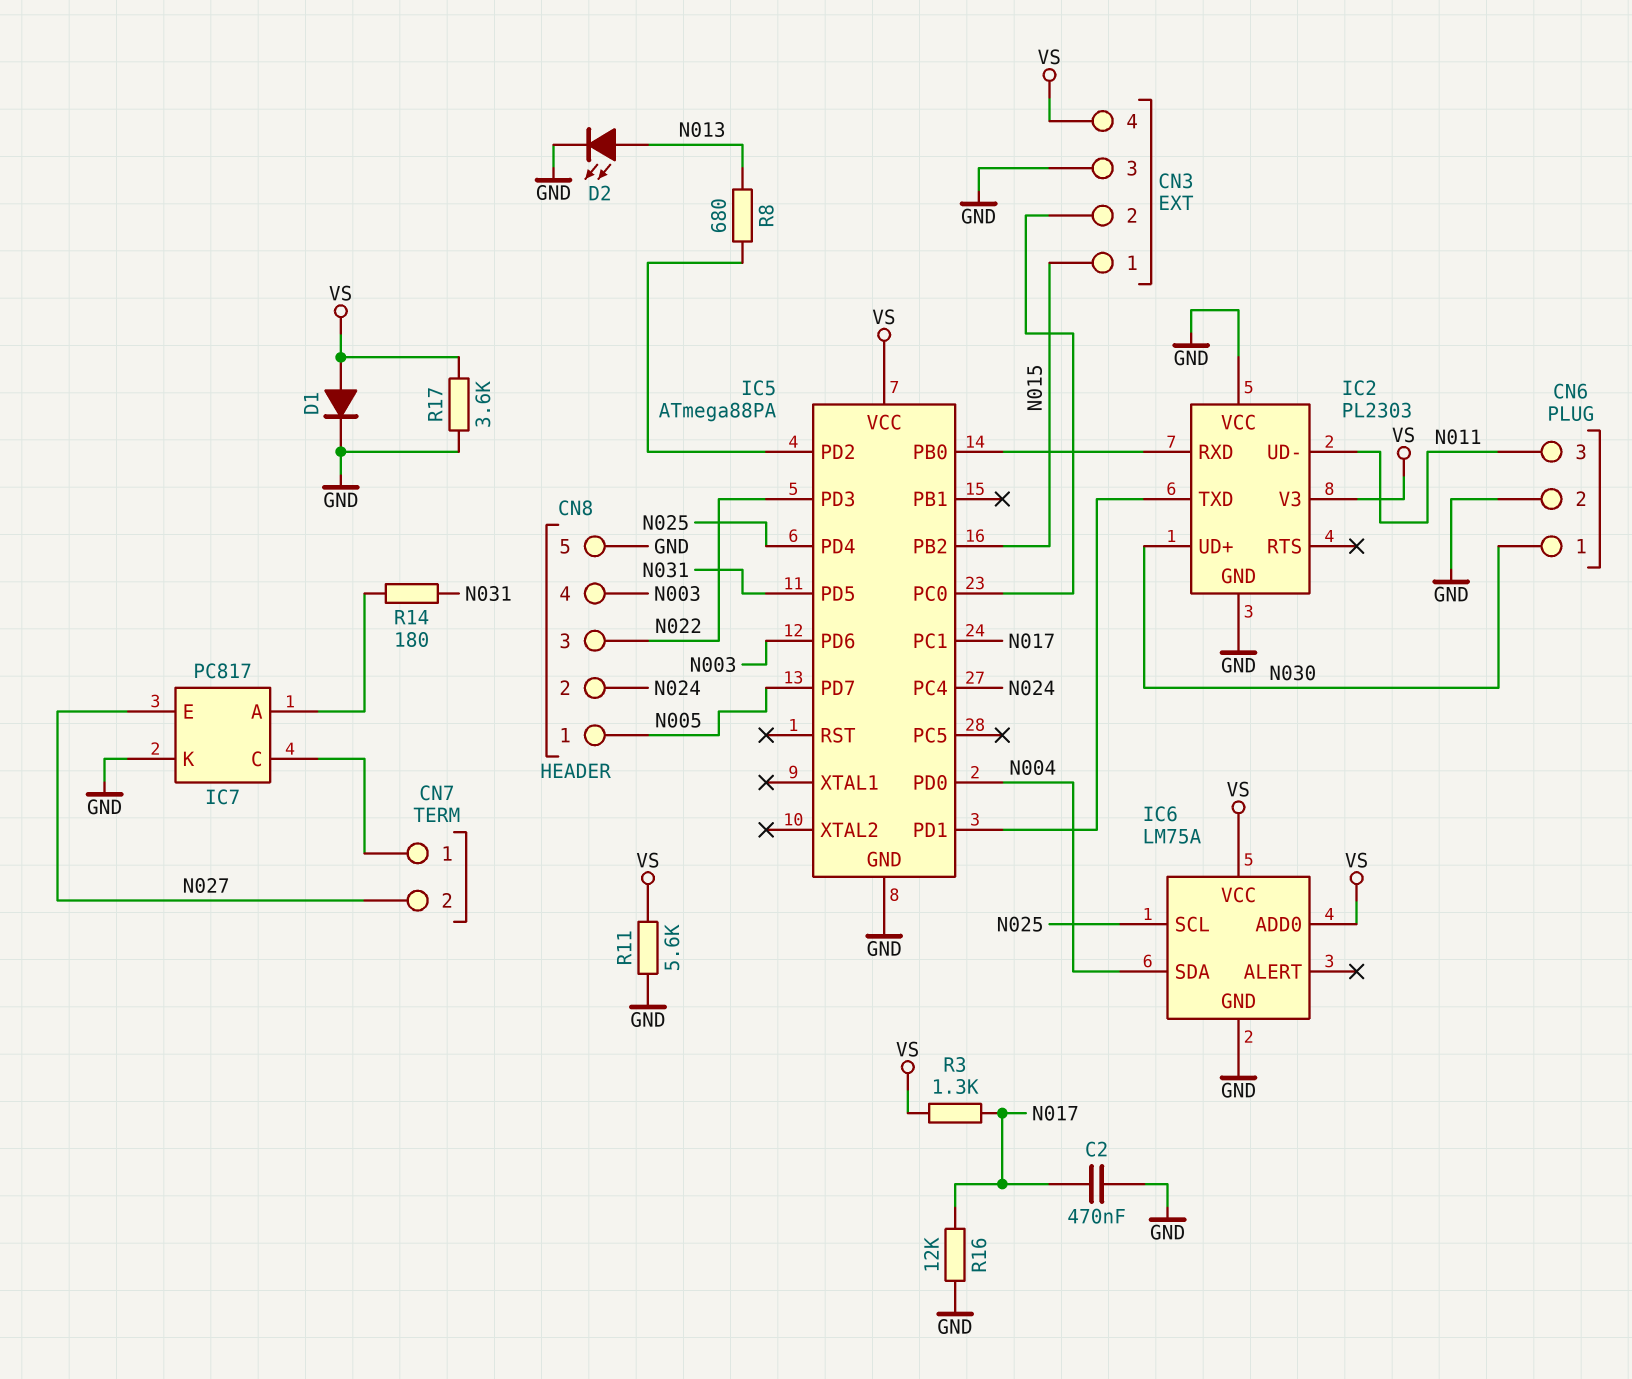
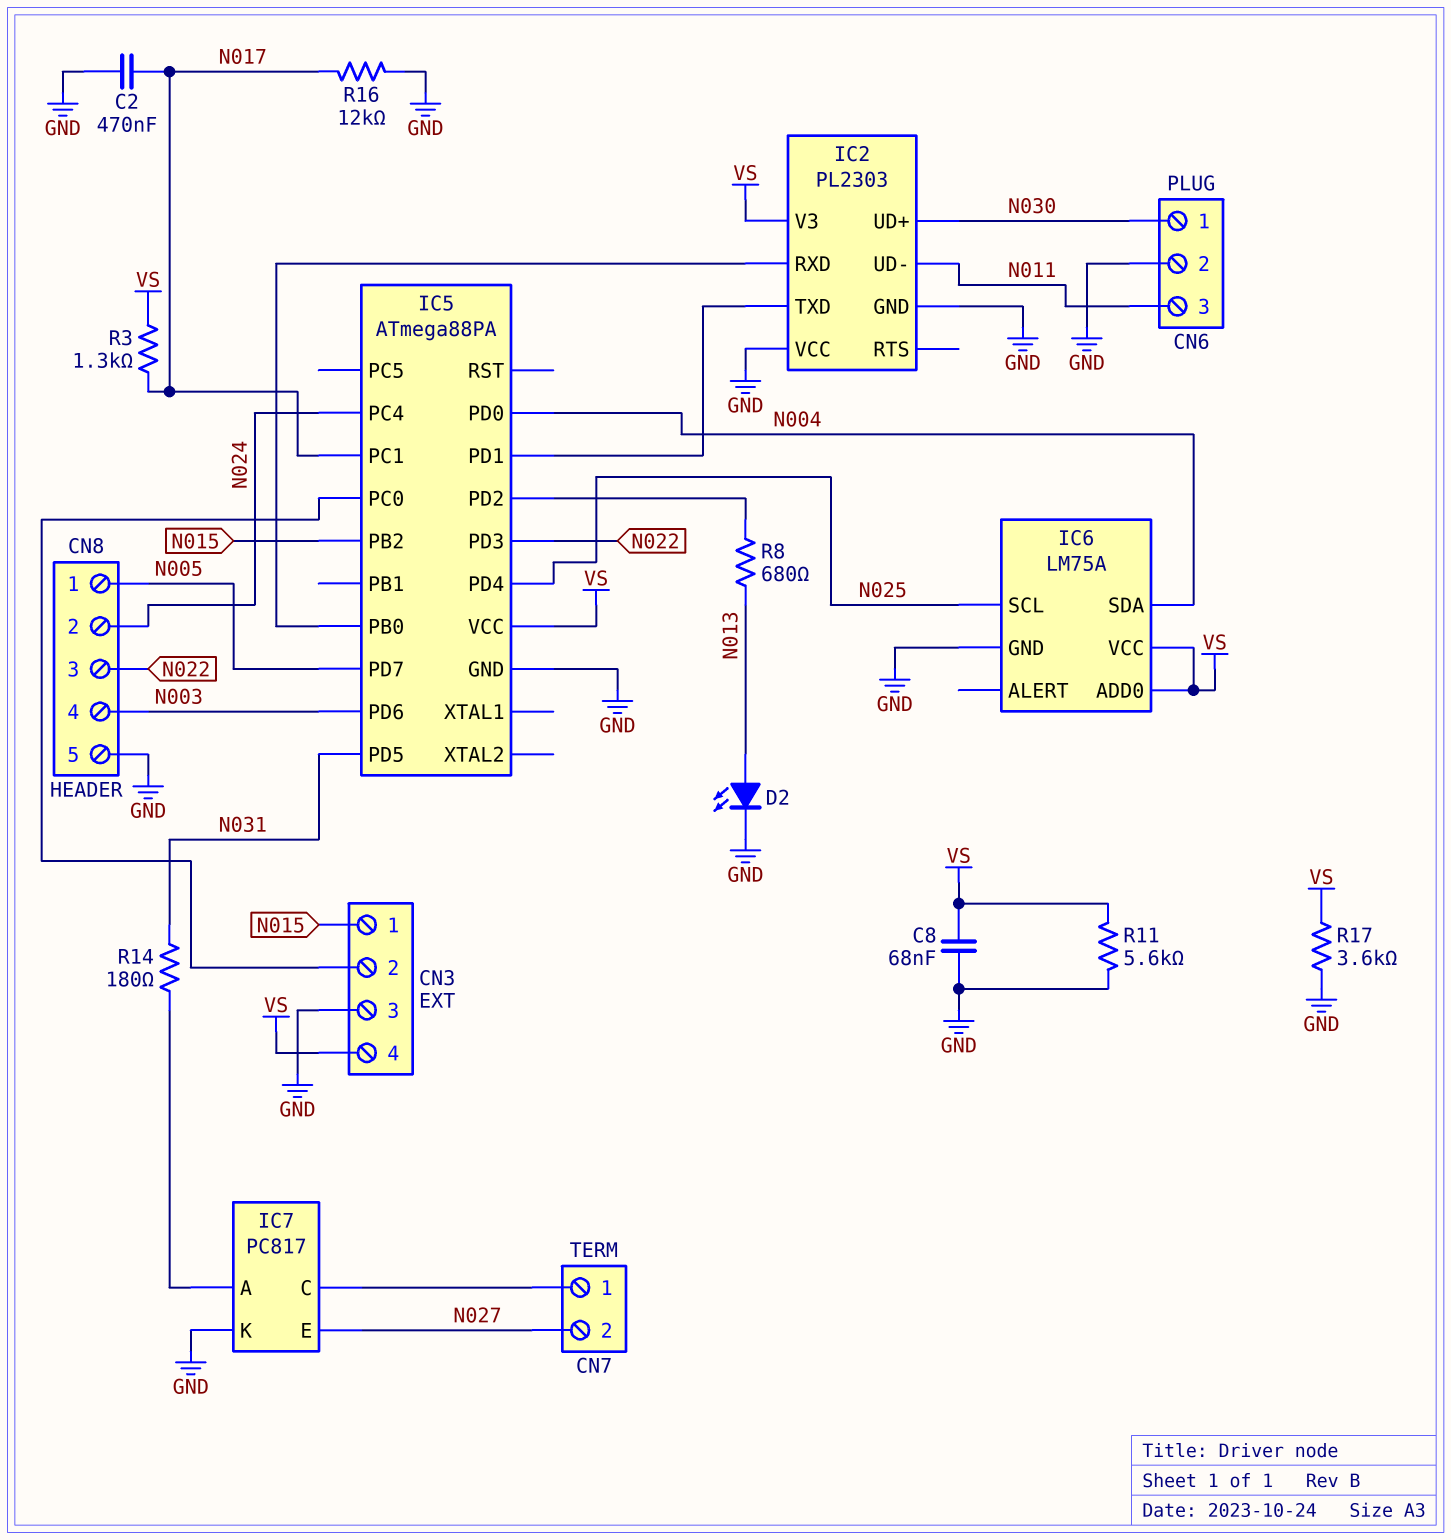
C8: none -> 68nF (GND, VS)
D1: diode (A VS, K GND) -> none

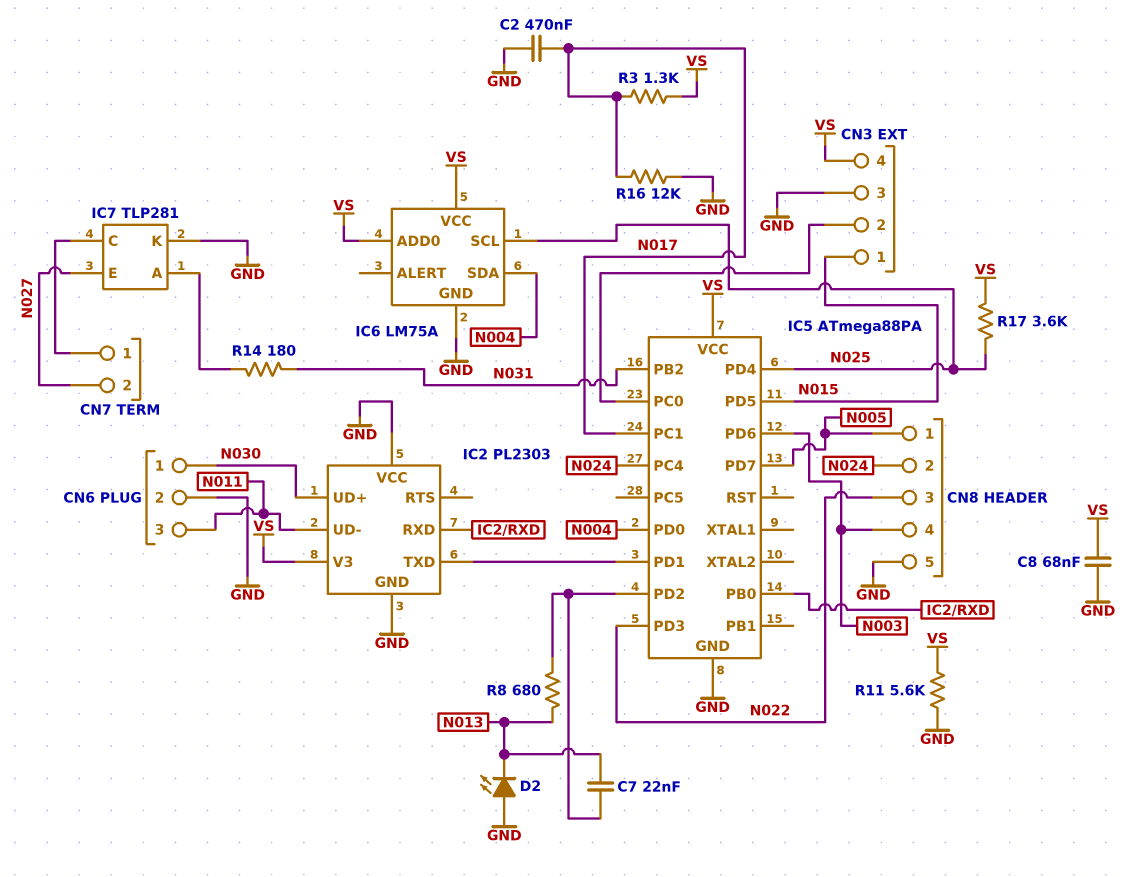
C7: none -> 22nF (IC5/PD2, N013)
D2: LED (A N013, K GND) -> LED (A GND, K N013)
IC5 pin PB2: N015 -> N031
IC5 pin PD5: N031 -> N015
IC7: PC817 -> TLP281
R17: 3.6k (GND, VS) -> 3.6k (N025, VS)

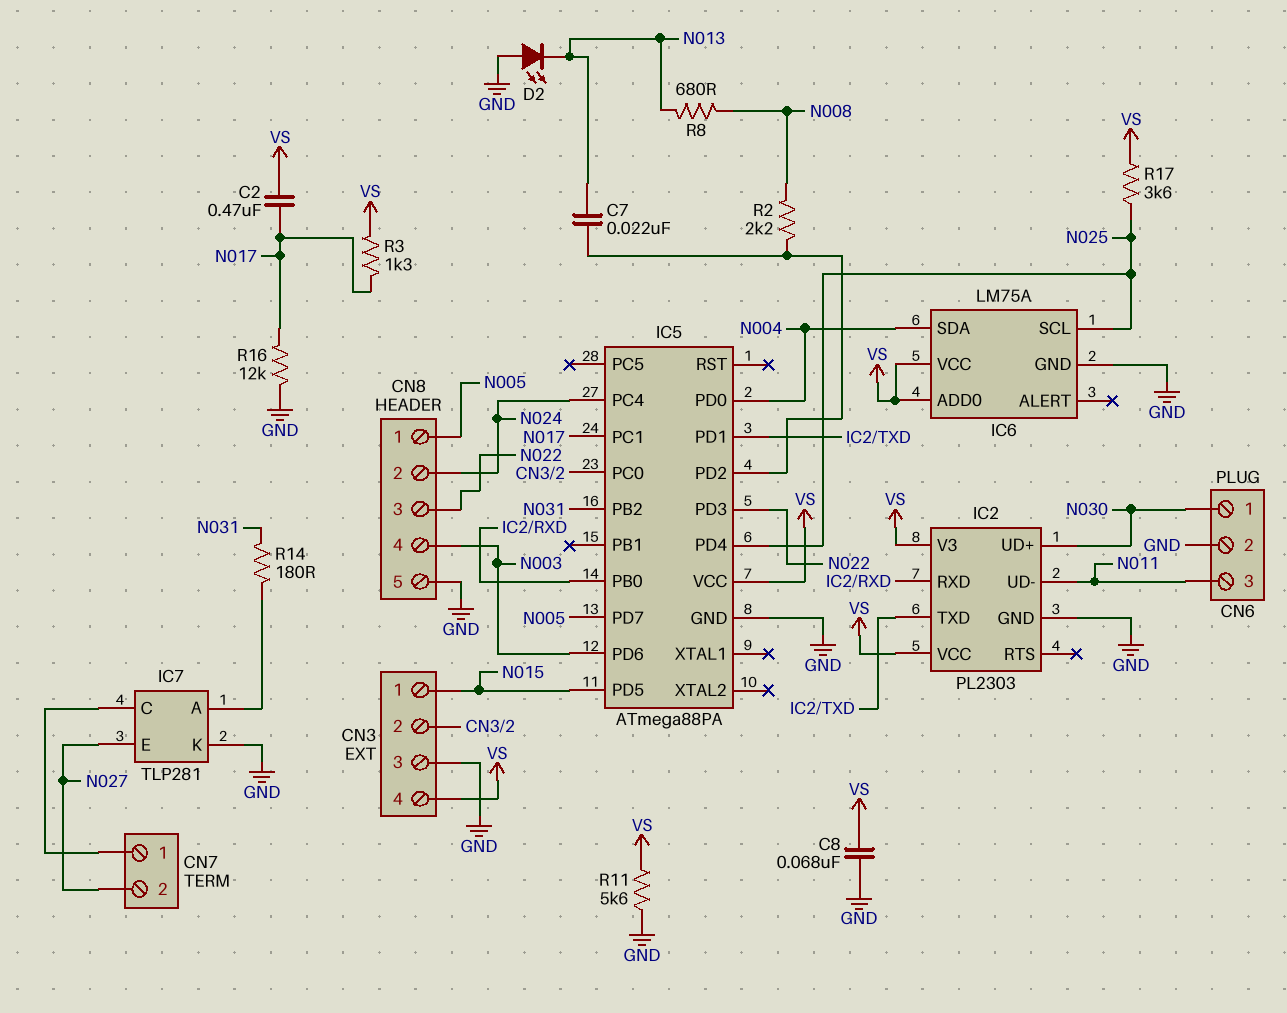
C2: 470nF (GND, N017) -> 470nF (N017, VS)
IC2 pin VCC: GND -> VS
R2: none -> 2.2k (IC5/PD2, N008)
R8: 680 (IC5/PD2, N013) -> 680 (N008, N013)

